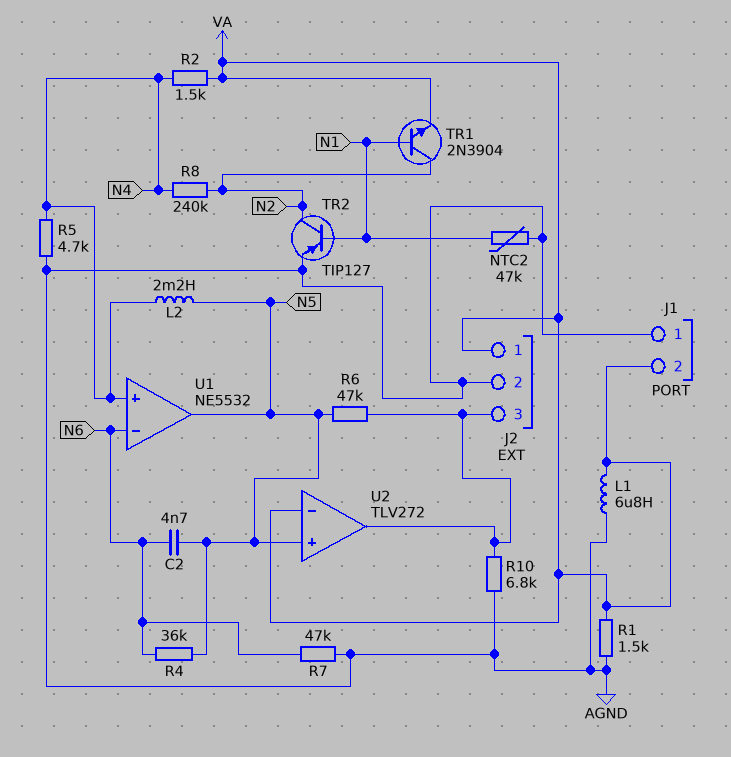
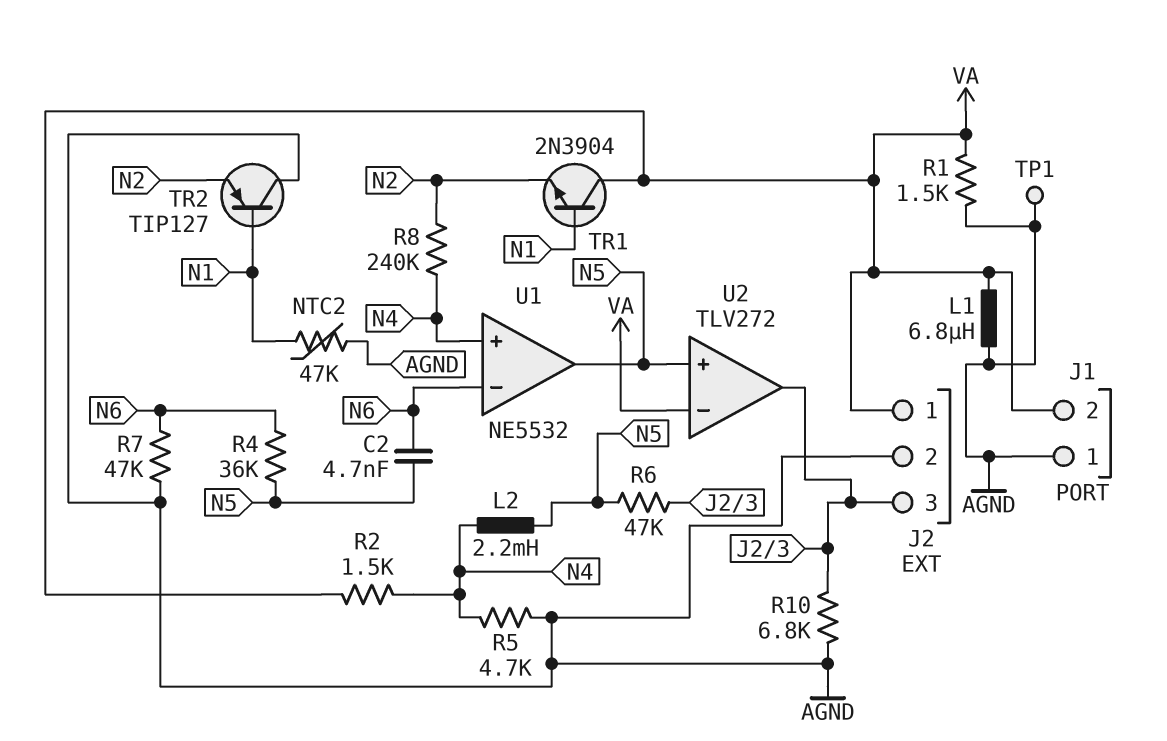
TP1: none -> test point (AGND)
TR1: NPN 2N3904 (B N1, C N2, E VA) -> NPN 2N3904 (B N1, C VA, E N2)
TR2: PNP TIP127 (B N1, C N2, E AGND) -> PNP TIP127 (B N1, C AGND, E N2)

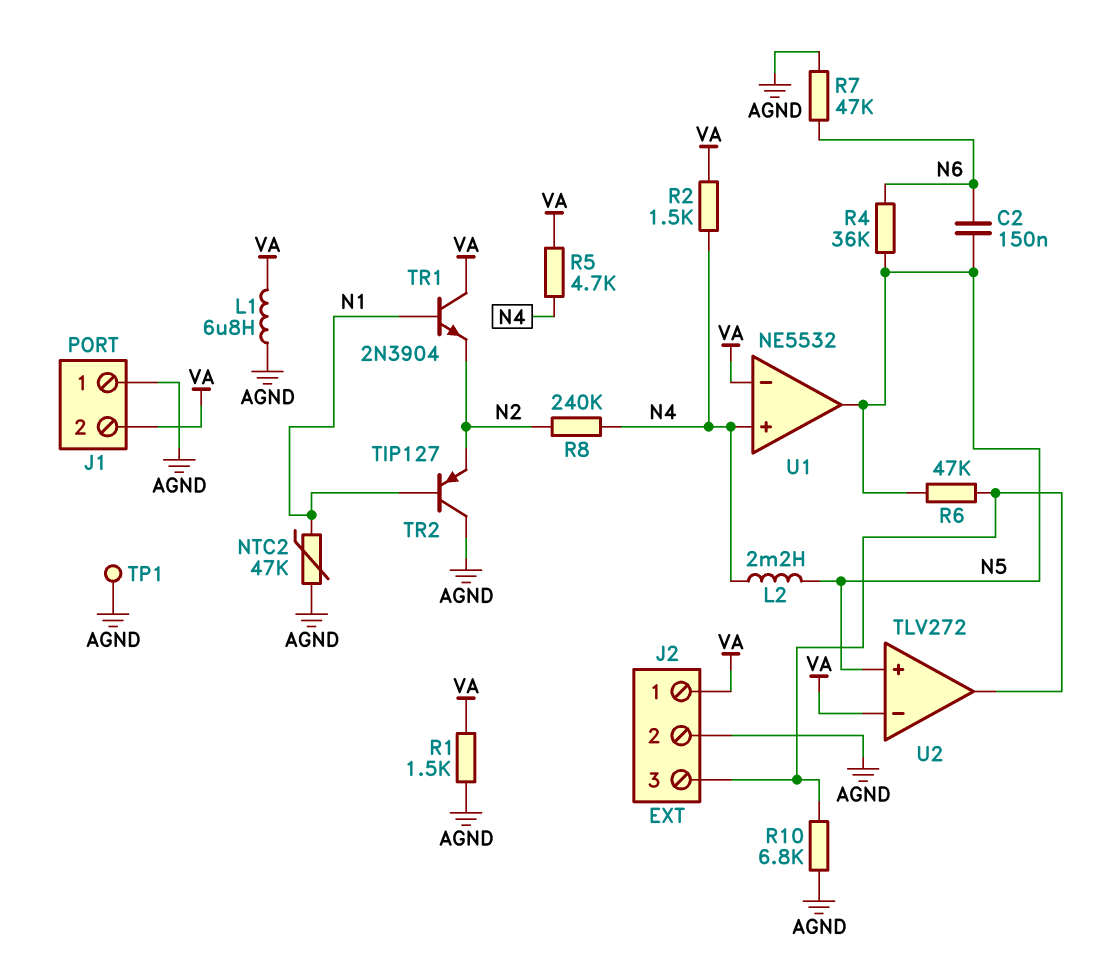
C2: 4.7nF (N5, N6) -> 150nF (N5, N6)
R5: 4.7k (AGND, N4) -> 4.7k (N4, VA)
U1 pin in-: N6 -> VA

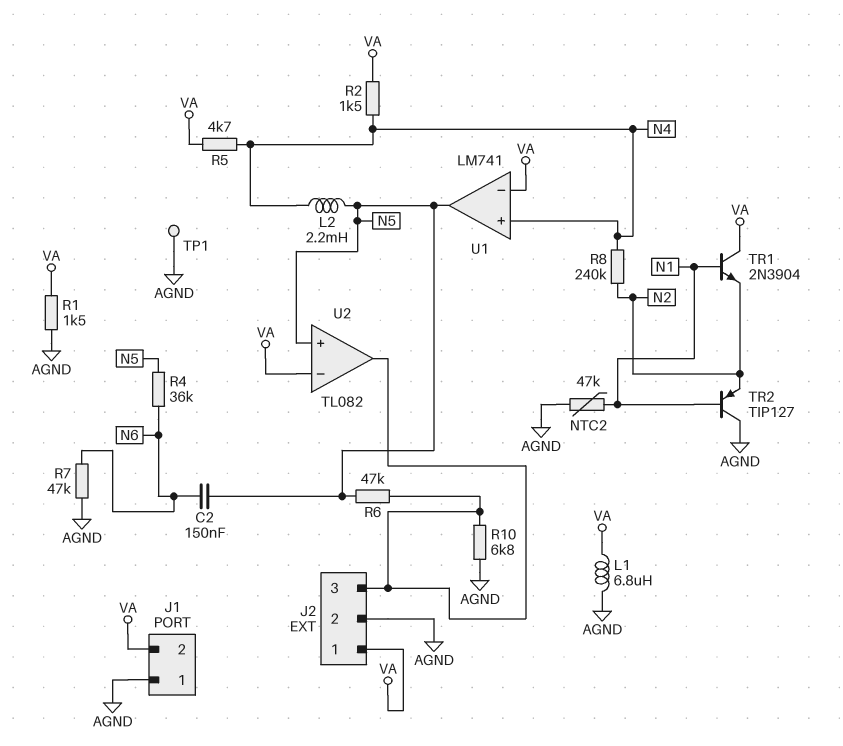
U1: NE5532 -> LM741
U2: TLV272 -> TL082

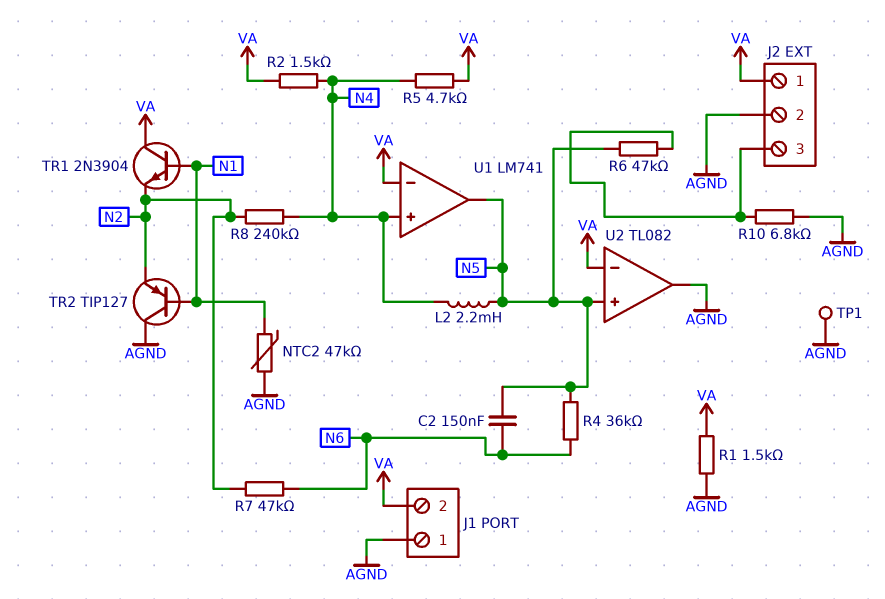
L1: 6.8uH (AGND, VA) -> none
R7: 47k (AGND, N6) -> 47k (N2, N6)
U2 pin out: J2/3 -> AGND

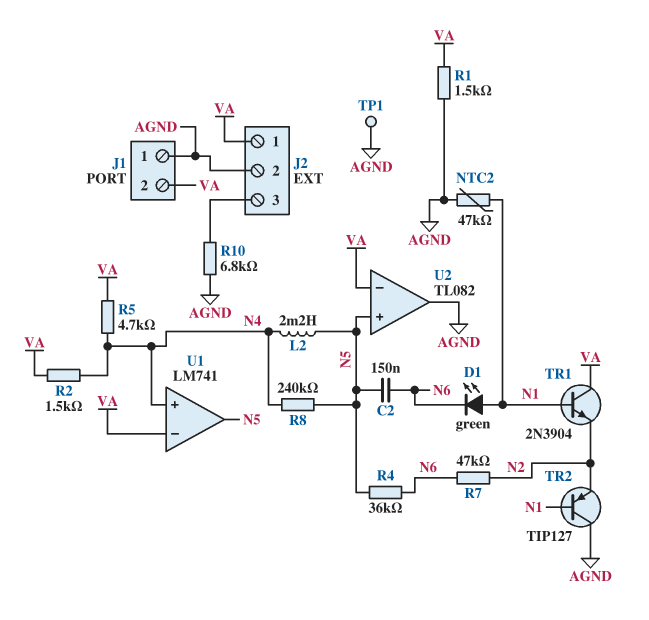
D1: none -> LED green (A N1, K N6)
R6: 47k (J2/3, N5) -> none
R8: 240k (N2, N4) -> 240k (N4, N5)

